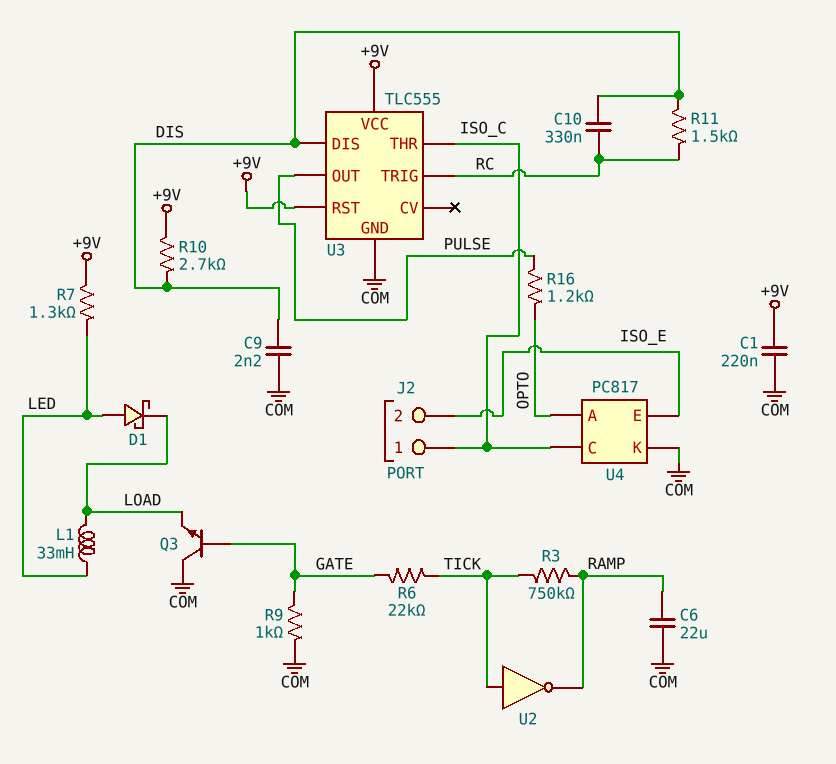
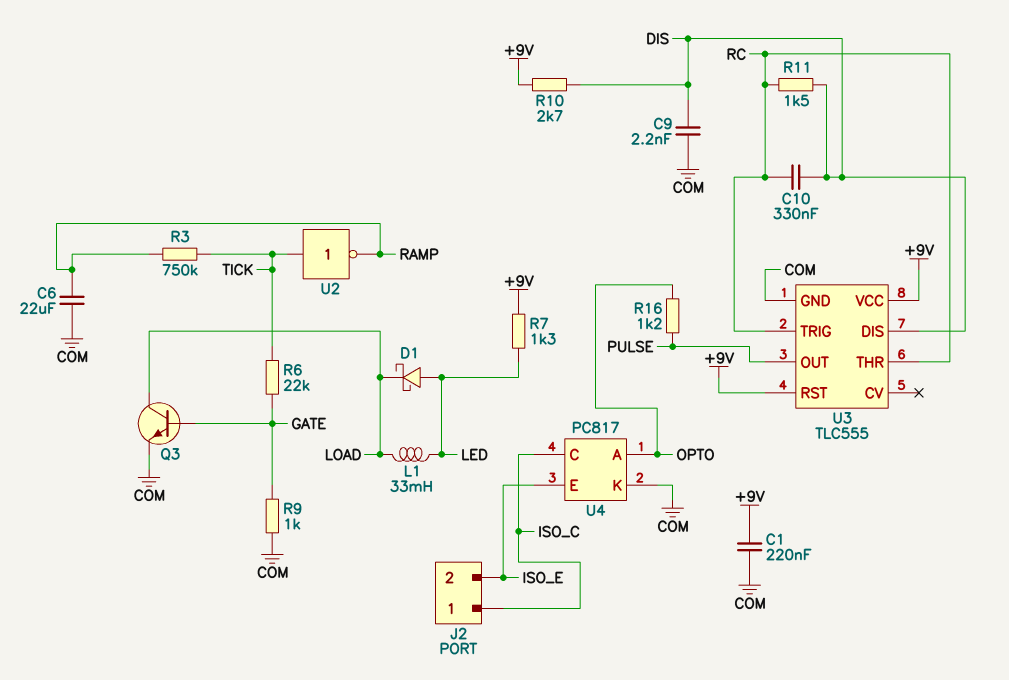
Q3: NPN (B GATE, C COM, E LOAD) -> NPN (B GATE, C LOAD, E COM)
U3 pin THR: ISO_C -> RC

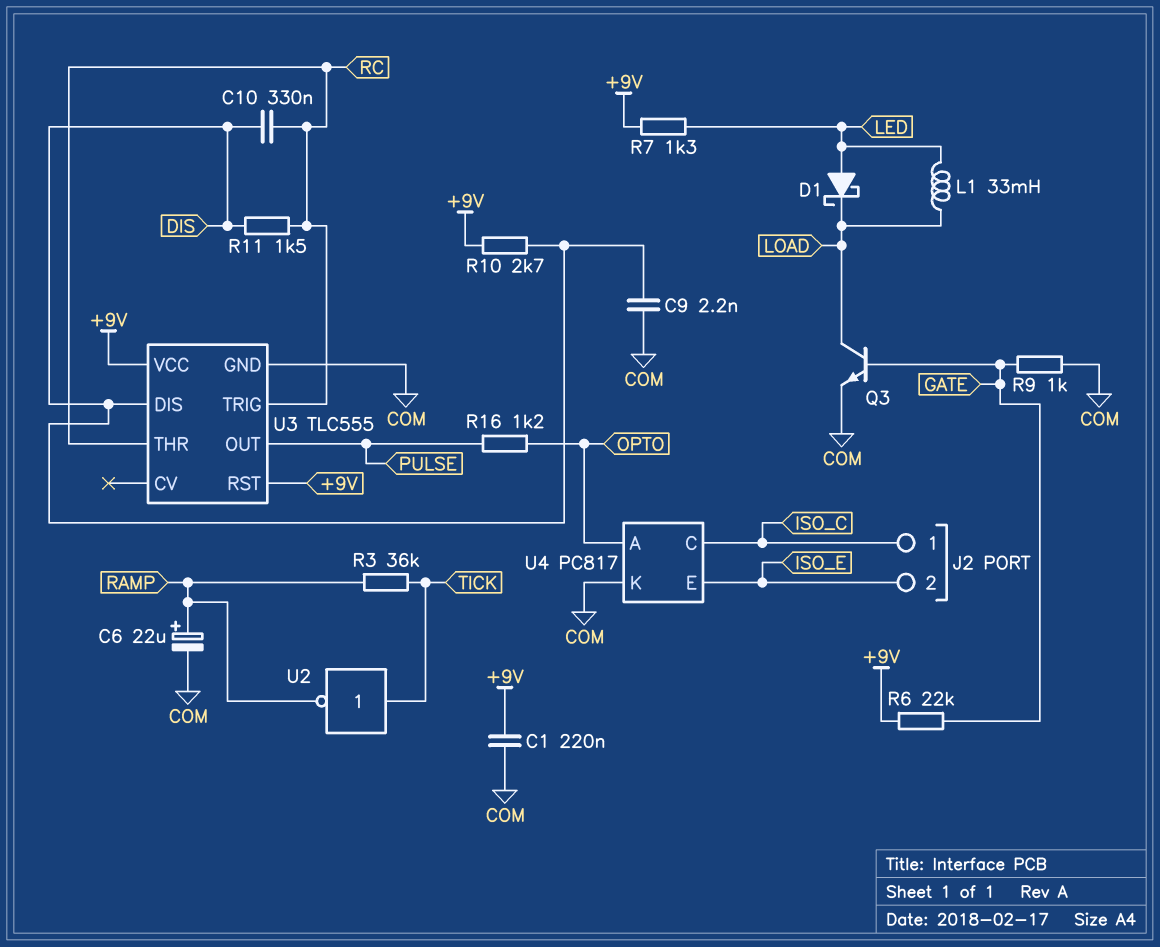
C6: 22uF (COM, RAMP) -> 22uF (plus RAMP, minus COM)
R3: 750k (RAMP, TICK) -> 36k (RAMP, TICK)
R6: 22k (GATE, TICK) -> 22k (+9V, GATE)

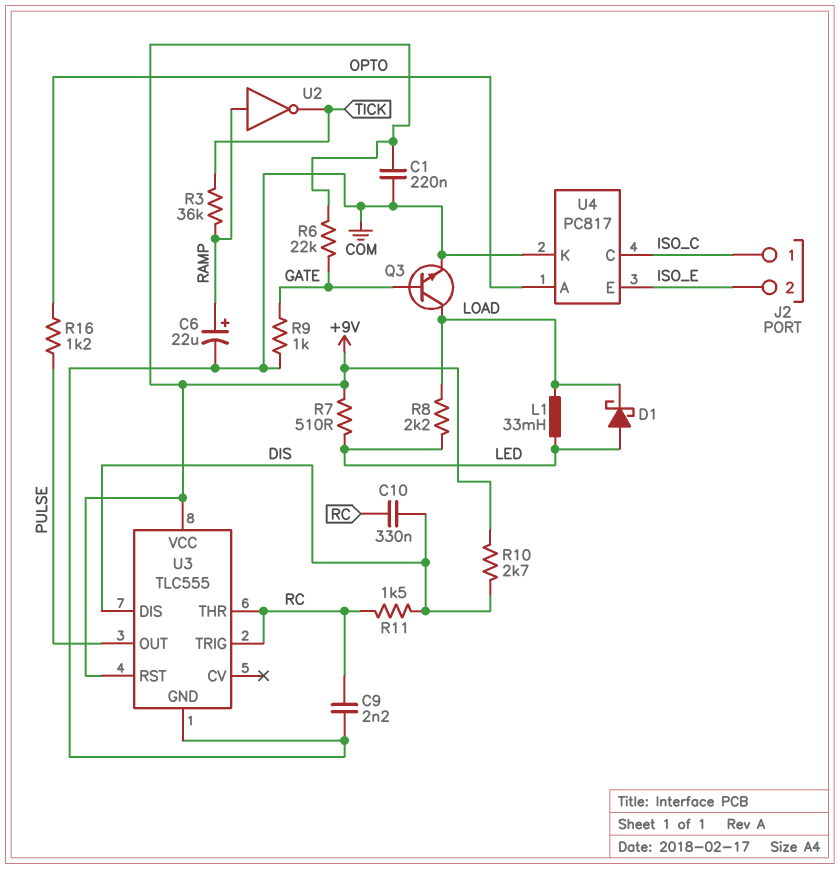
C9: 2.2nF (COM, DIS) -> 2.2nF (COM, RC)
R7: 1.3k (+9V, LED) -> 510 (+9V, LED)
R8: none -> 2.2k (LED, LOAD)
U2: NOT (in TICK, out RAMP) -> NOT (in RAMP, out TICK)

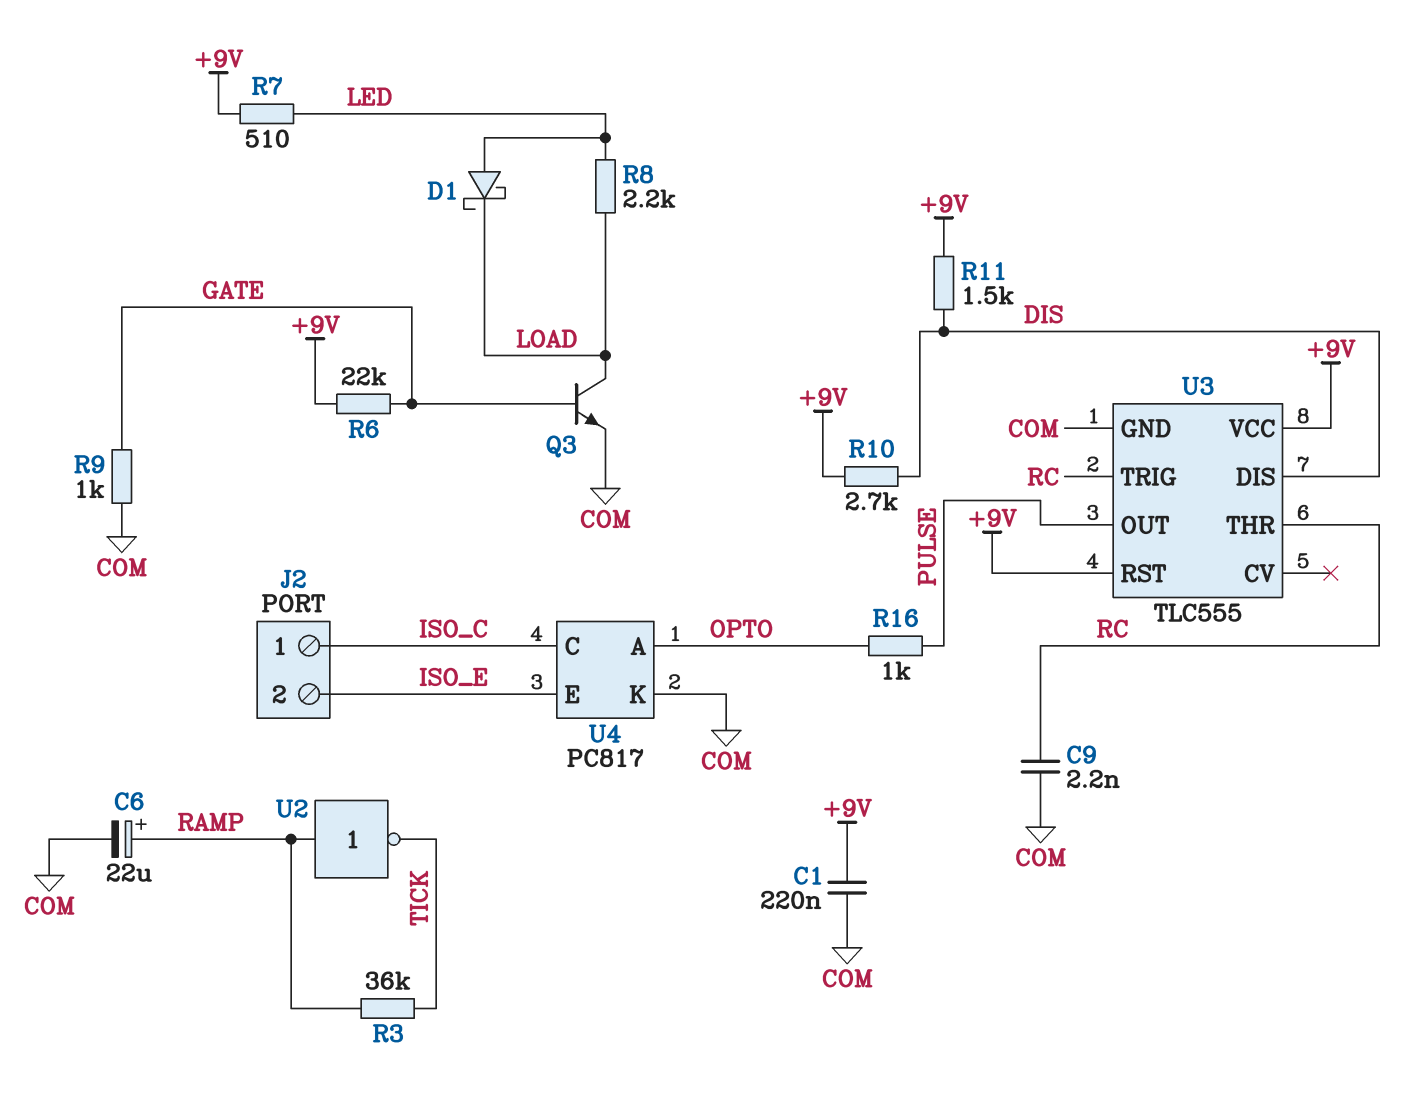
C10: 330nF (DIS, RC) -> none
L1: 33mH (LED, LOAD) -> none
R11: 1.5k (DIS, RC) -> 1.5k (+9V, DIS)
R16: 1.2k (OPTO, PULSE) -> 1k (OPTO, PULSE)

